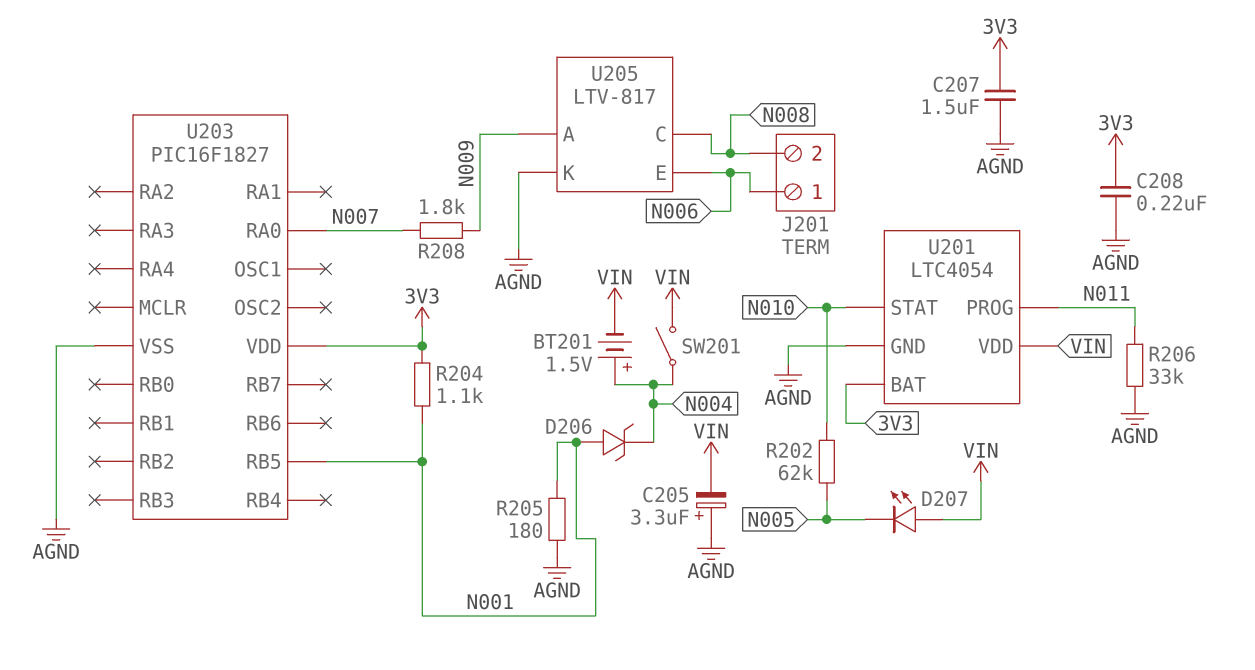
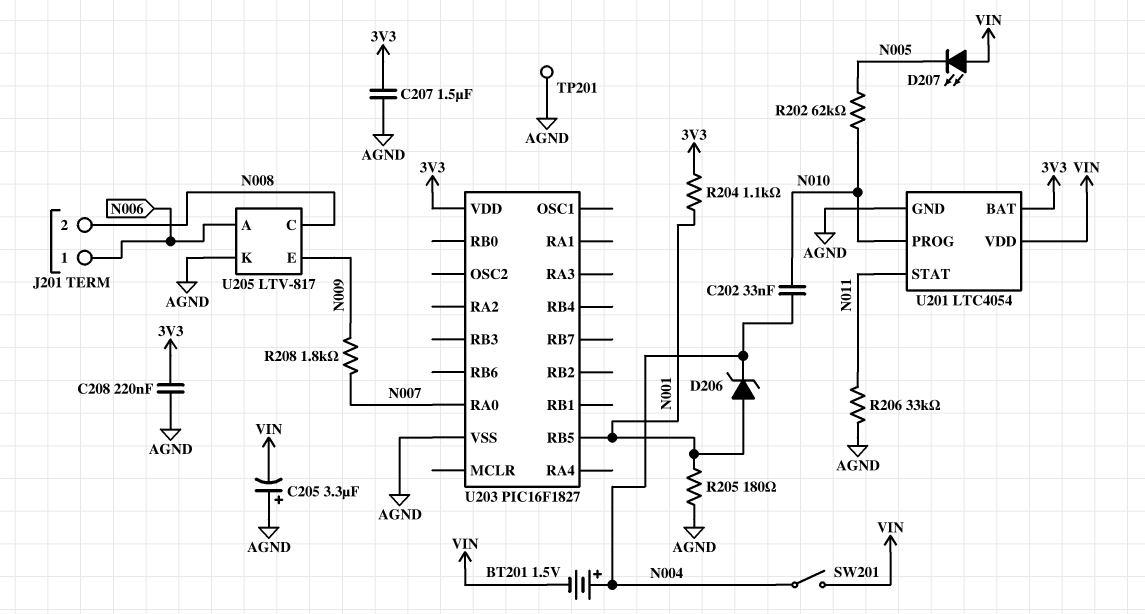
C202: none -> 33nF (N004, N010)
TP201: none -> test point (AGND)
U201 pin PROG: N011 -> N010
U201 pin STAT: N010 -> N011
U205 pin A: N009 -> N006
U205 pin E: N006 -> N009

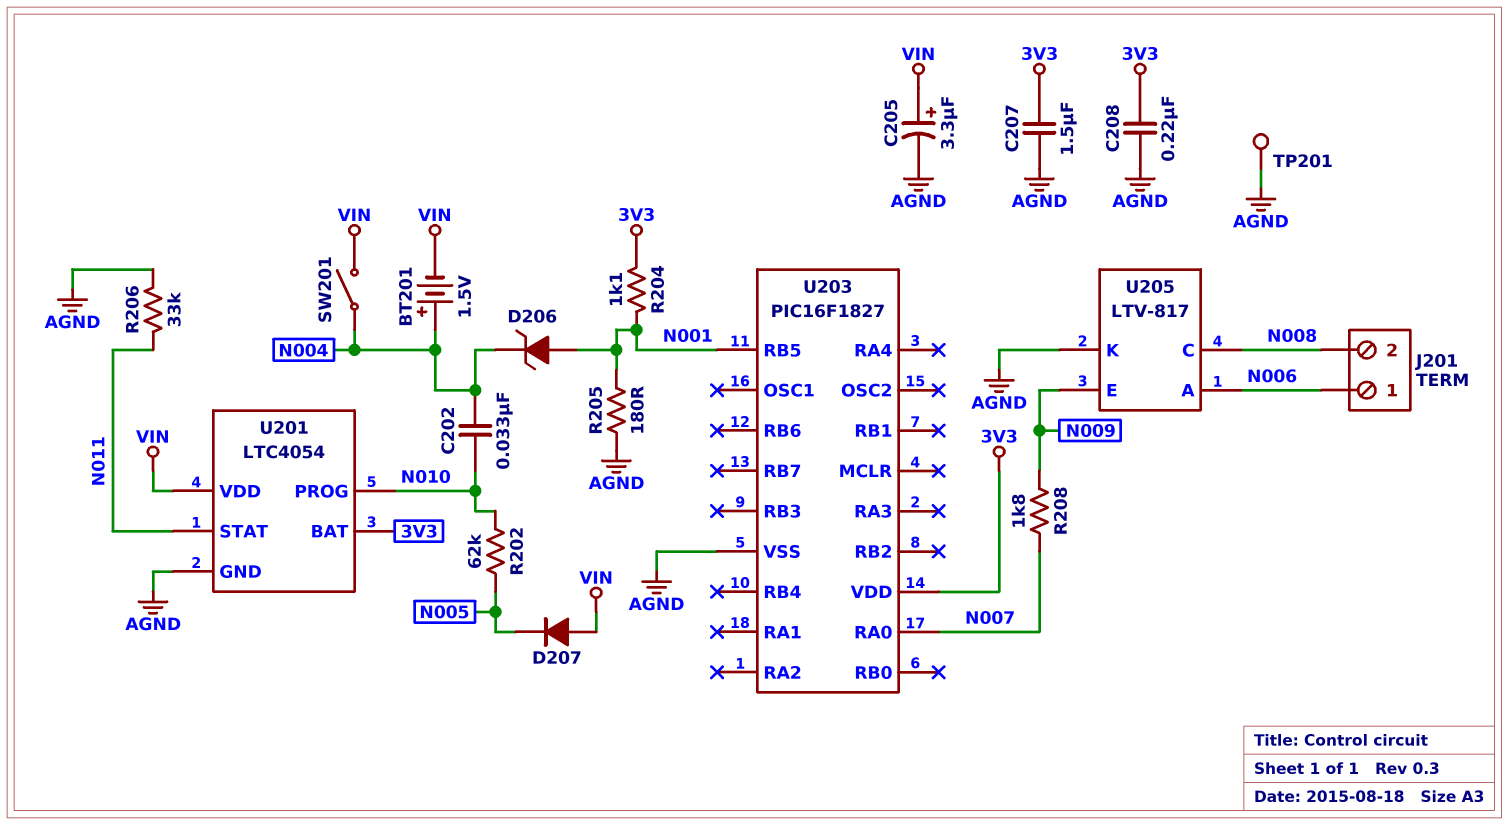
C205: 3.3uF (plus AGND, minus VIN) -> 3.3uF (plus VIN, minus AGND)
D207: LED (A VIN, K N005) -> diode (A VIN, K N005)

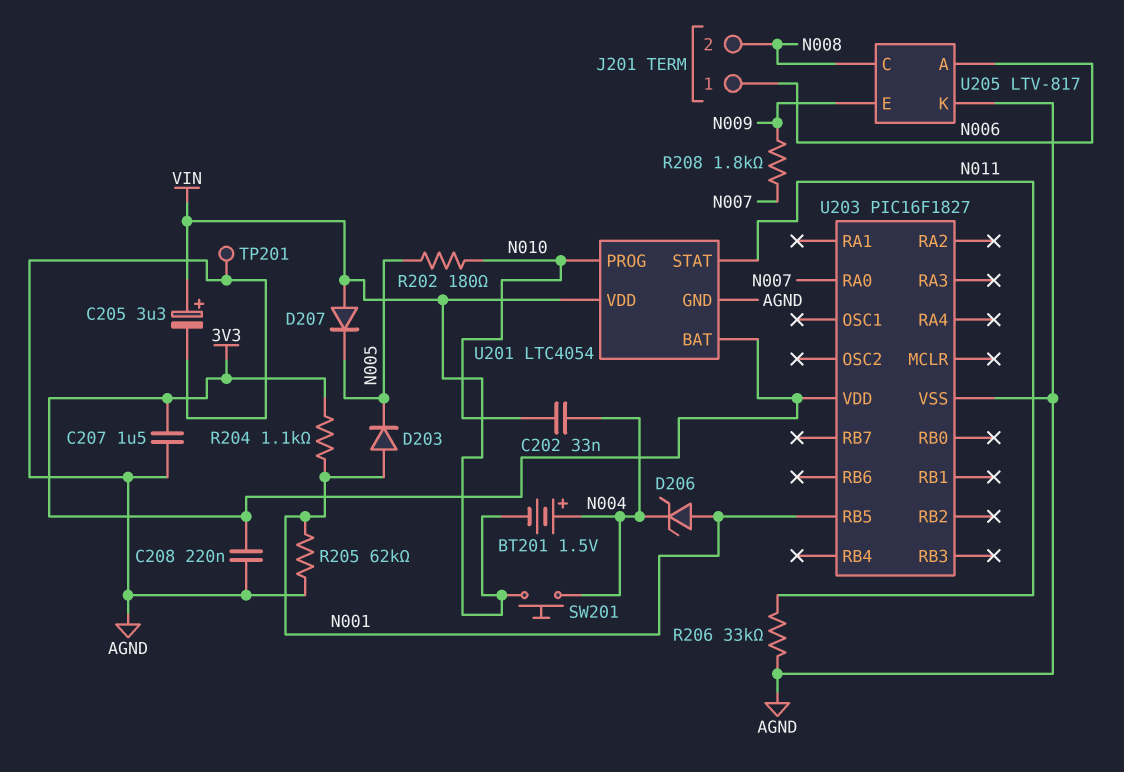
D203: none -> diode (A N001, K N005)
R202: 62k (N005, N010) -> 180 (N005, N010)
R205: 180 (AGND, N001) -> 62k (AGND, N001)
SW201: switch (N004, VIN) -> button (N004, VIN)

